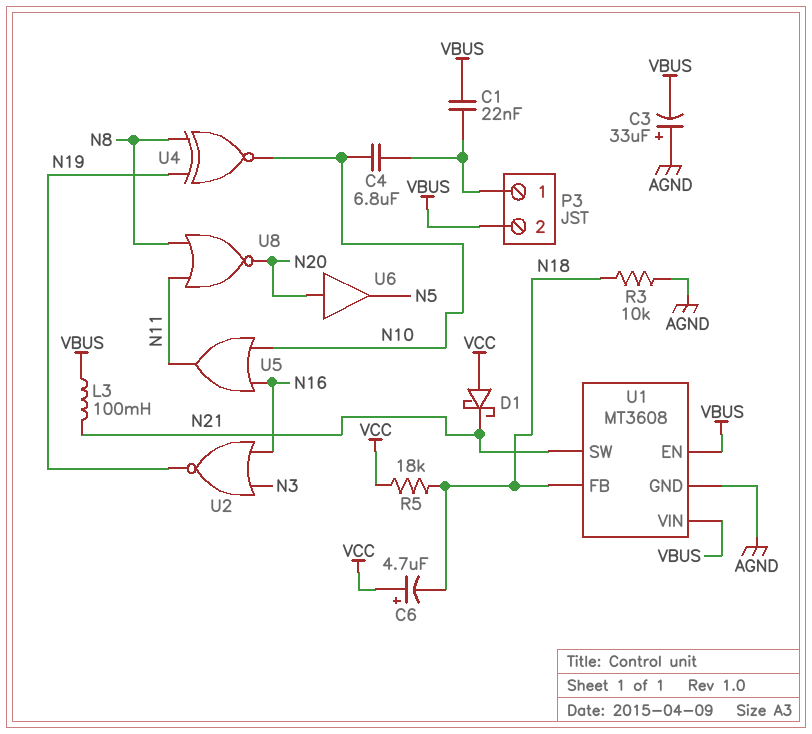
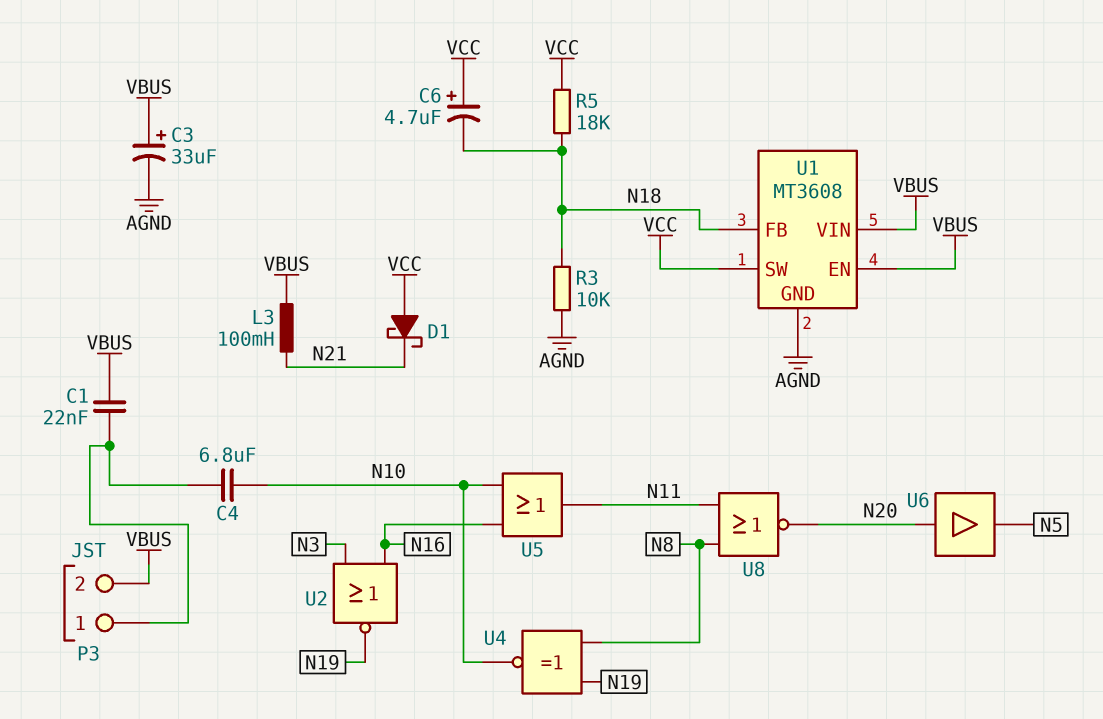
C3: 33uF (plus AGND, minus VBUS) -> 33uF (plus VBUS, minus AGND)
U1 pin SW: N21 -> VCC

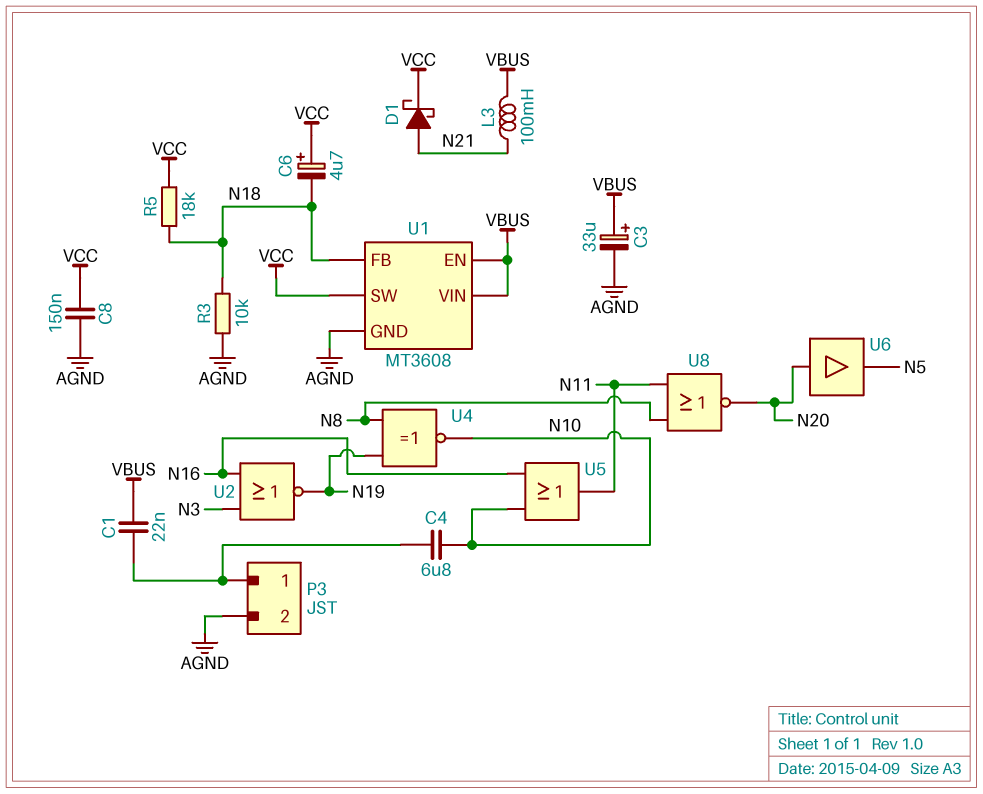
C8: none -> 150nF (AGND, VCC)
D1: schottky (A VCC, K N21) -> schottky (A N21, K VCC)
P3 pin 2: VBUS -> AGND

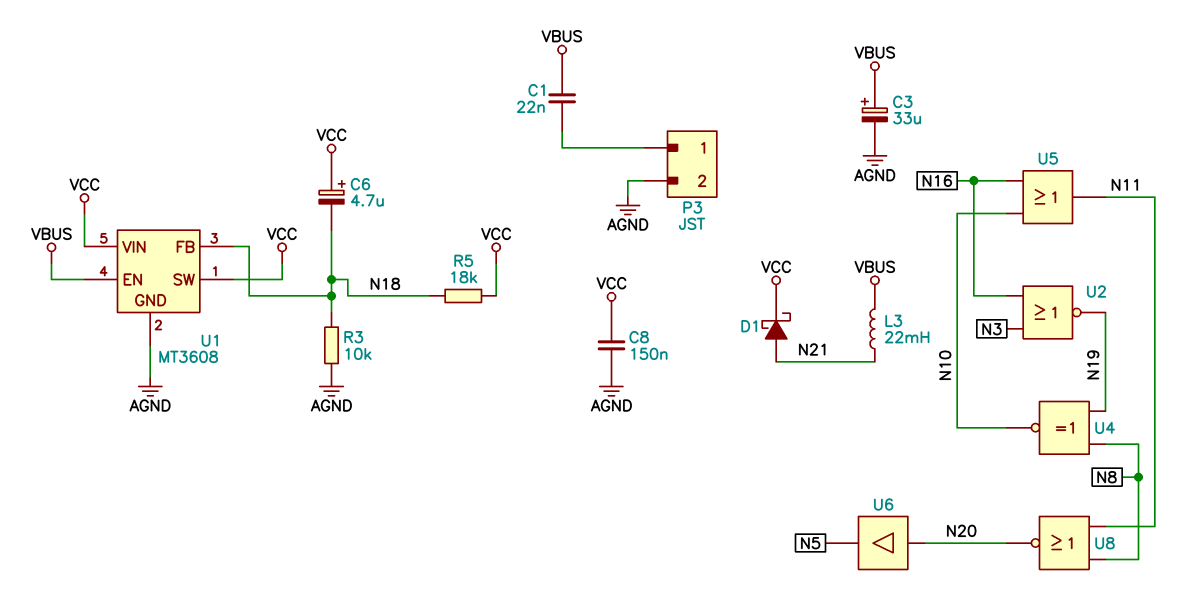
C4: 6.8uF (N10, P3/1) -> none
L3: 100mH (N21, VBUS) -> 22mH (N21, VBUS)
U1 pin VIN: VBUS -> VCC

